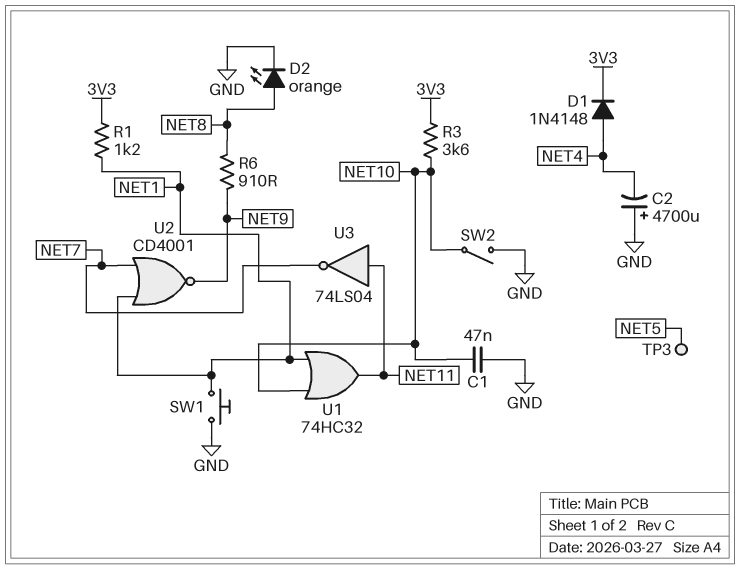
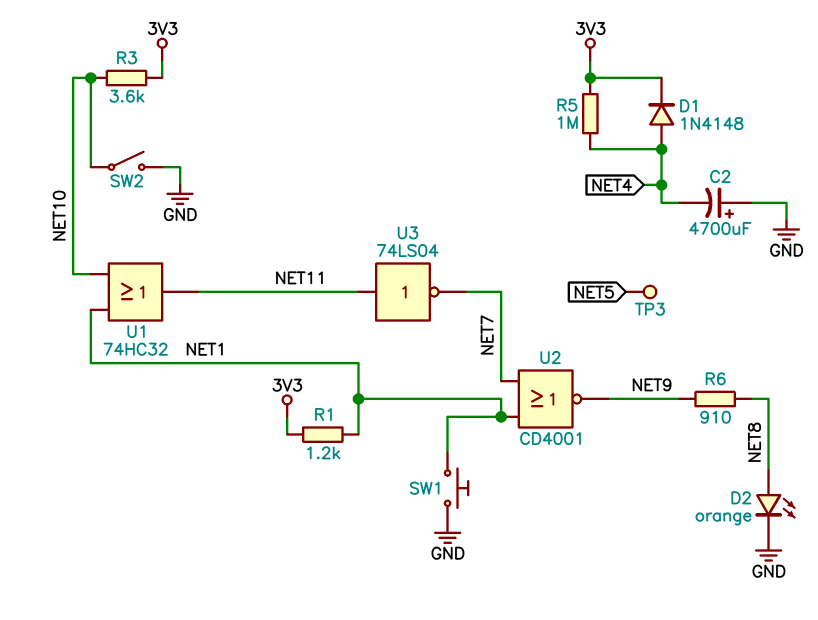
C1: 47nF (GND, NET10) -> none
R5: none -> 1M (3V3, NET4)

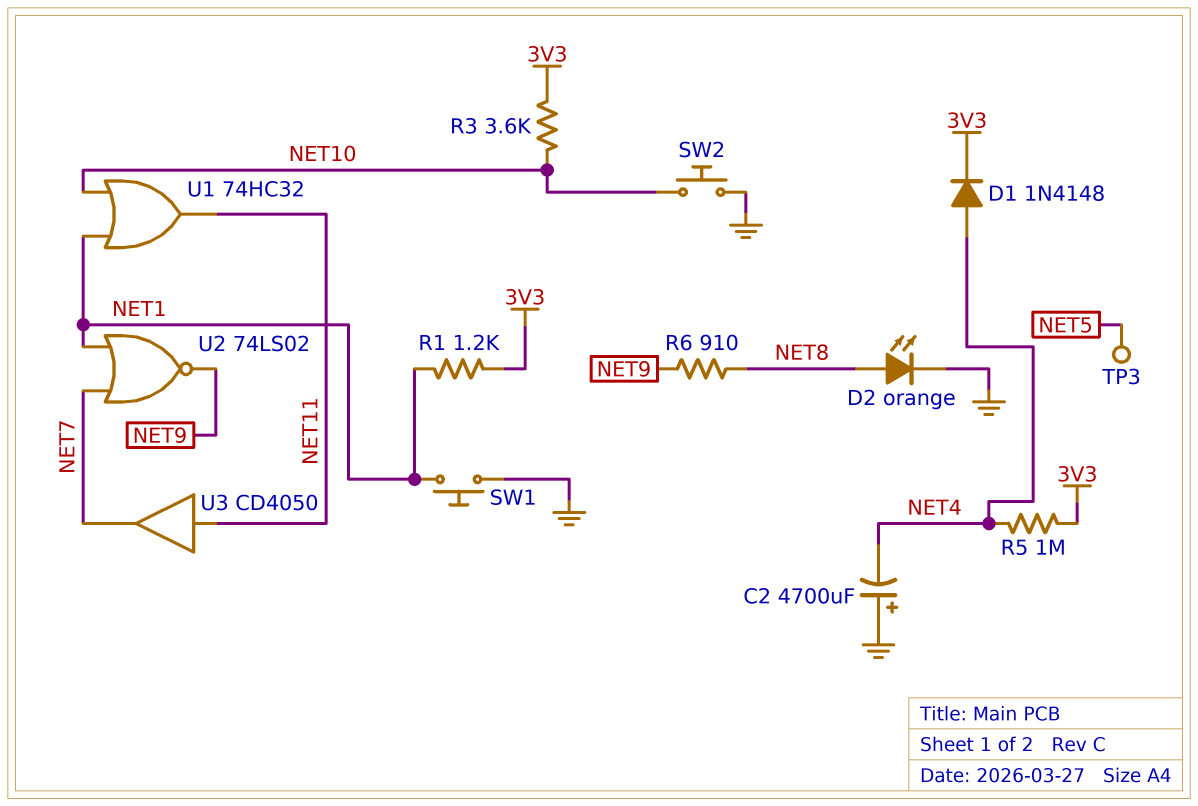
SW2: switch (GND, NET10) -> button (GND, NET10)
U2: NOR CD4001 (in NET1, in NET7, out NET9) -> NOR 74LS02 (in NET1, in NET7, out NET9)
U3: NOT 74LS04 (in NET11, out NET7) -> buffer CD4050 (in NET11, out NET7)

